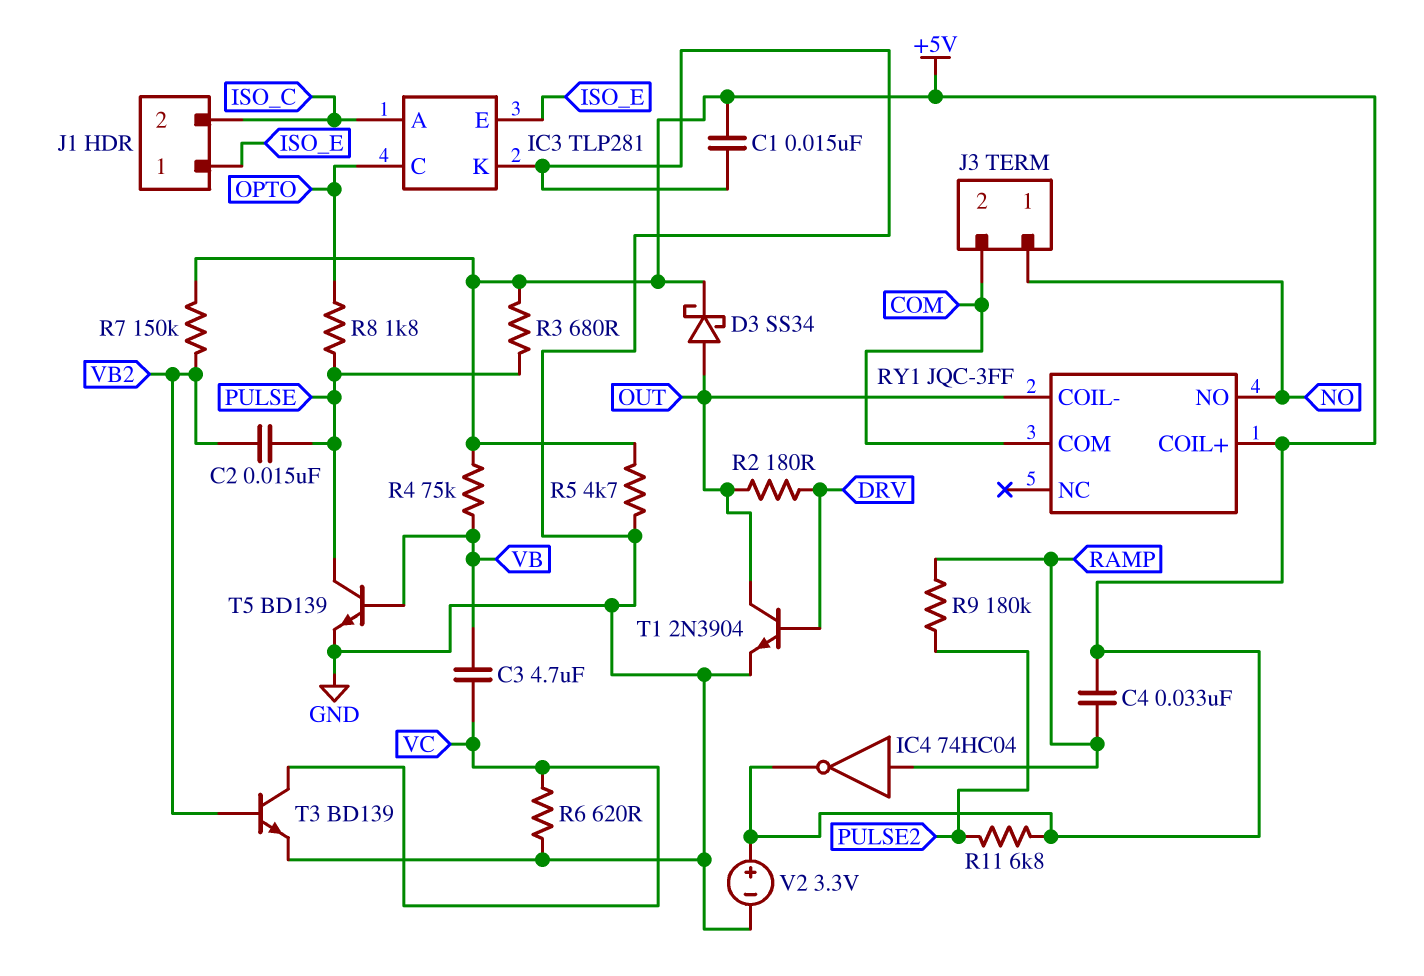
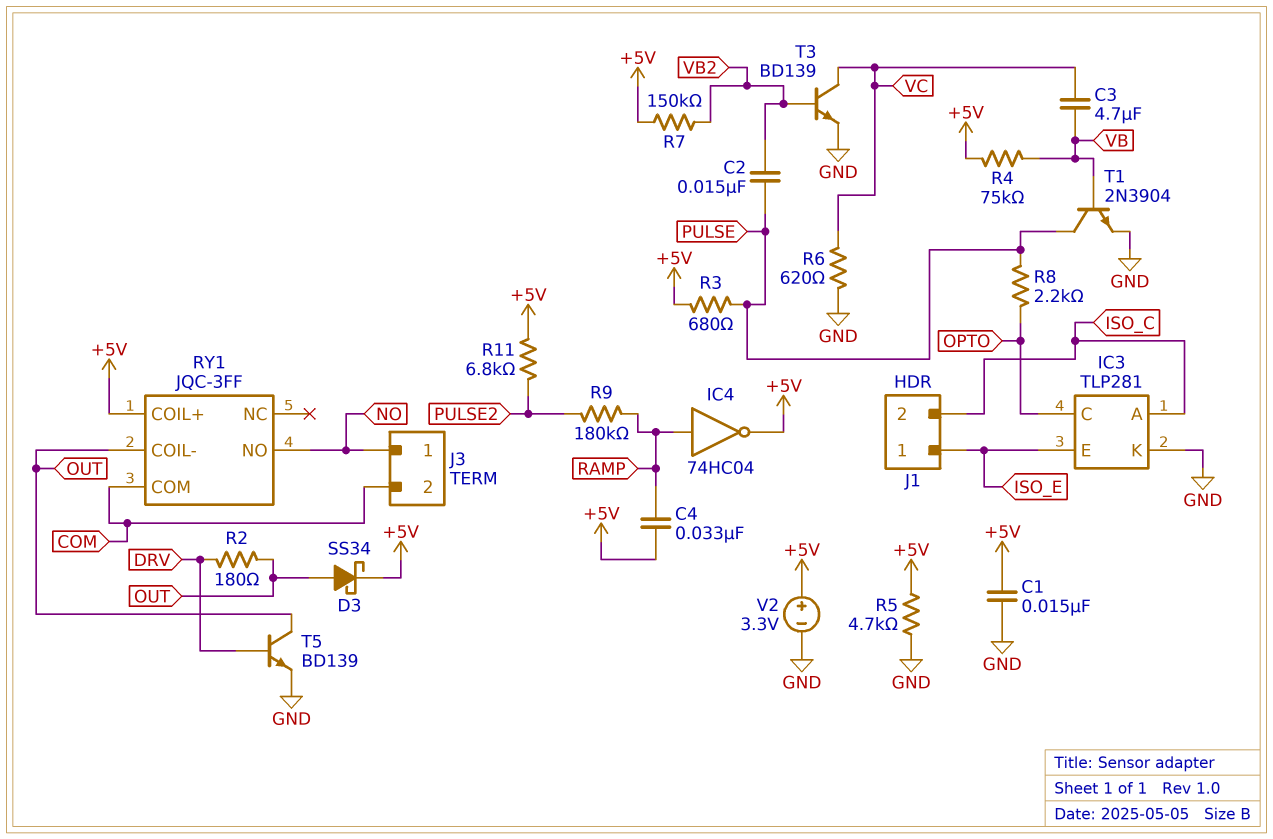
R8: 1.8k (OPTO, PULSE) -> 2.2k (OPTO, PULSE)
T1: NPN 2N3904 (B DRV, C OUT, E GND) -> NPN 2N3904 (B VB, C PULSE, E GND)
T5: NPN BD139 (B VB, C PULSE, E GND) -> NPN BD139 (B DRV, C OUT, E GND)

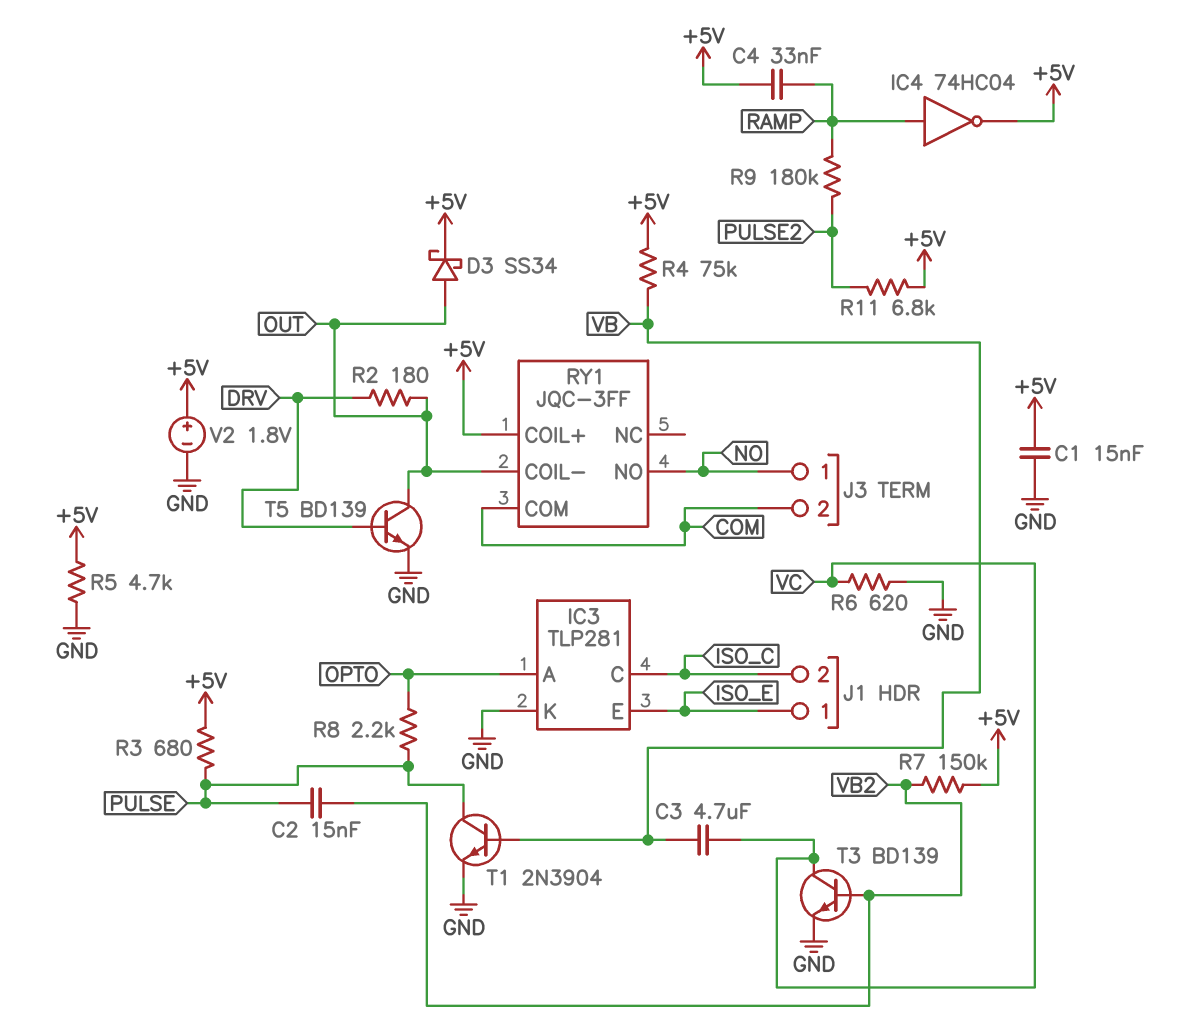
IC3 pin A: ISO_C -> OPTO
IC3 pin C: OPTO -> ISO_C
V2: 3.3V (plus +5V, minus GND) -> 1.8V (plus +5V, minus GND)

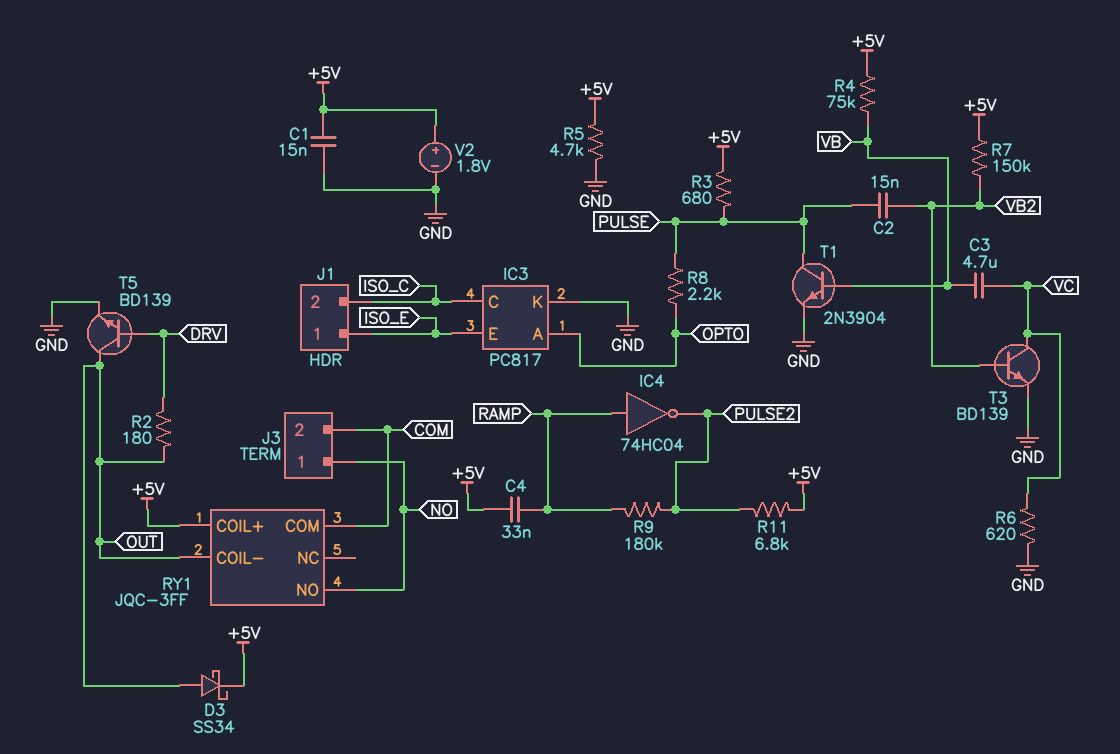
IC3: TLP281 -> PC817
IC4: NOT 74HC04 (in RAMP, out +5V) -> NOT 74HC04 (in RAMP, out PULSE2)

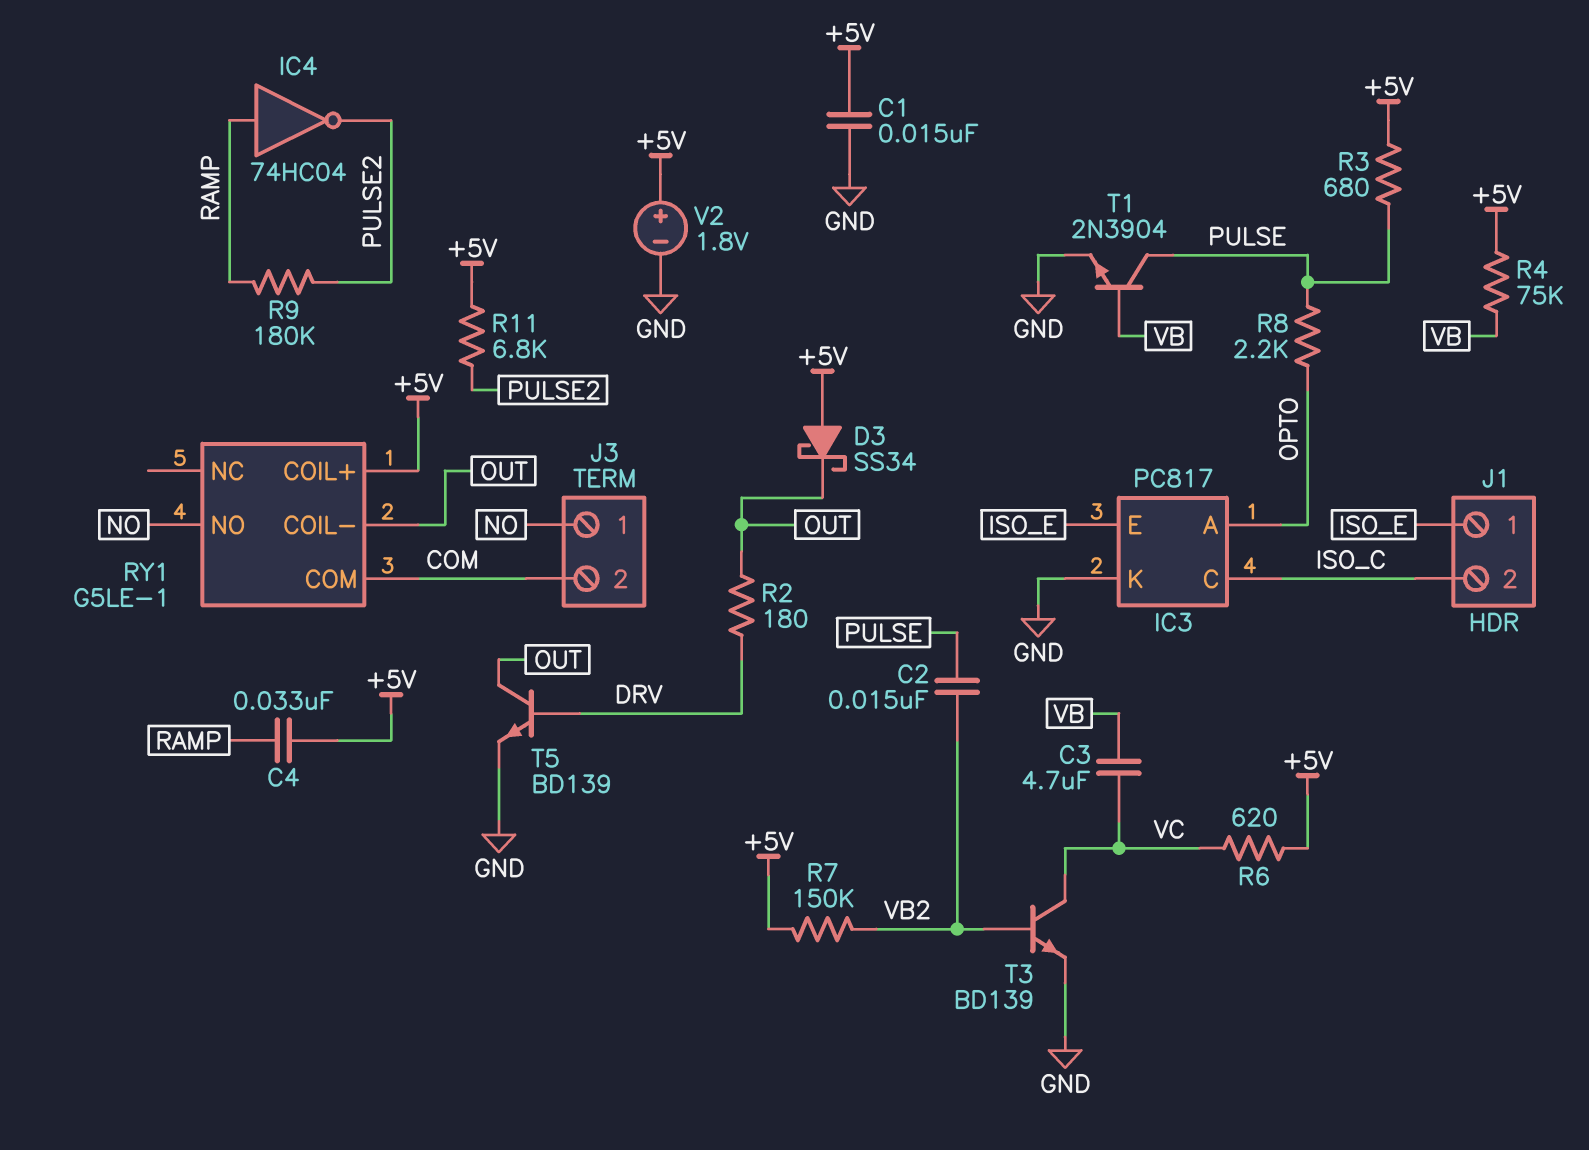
D3: schottky SS34 (A OUT, K +5V) -> schottky SS34 (A +5V, K OUT)
R5: 4.7k (+5V, GND) -> none
R6: 620 (GND, VC) -> 620 (+5V, VC)
RY1: JQC-3FF -> G5LE-1

